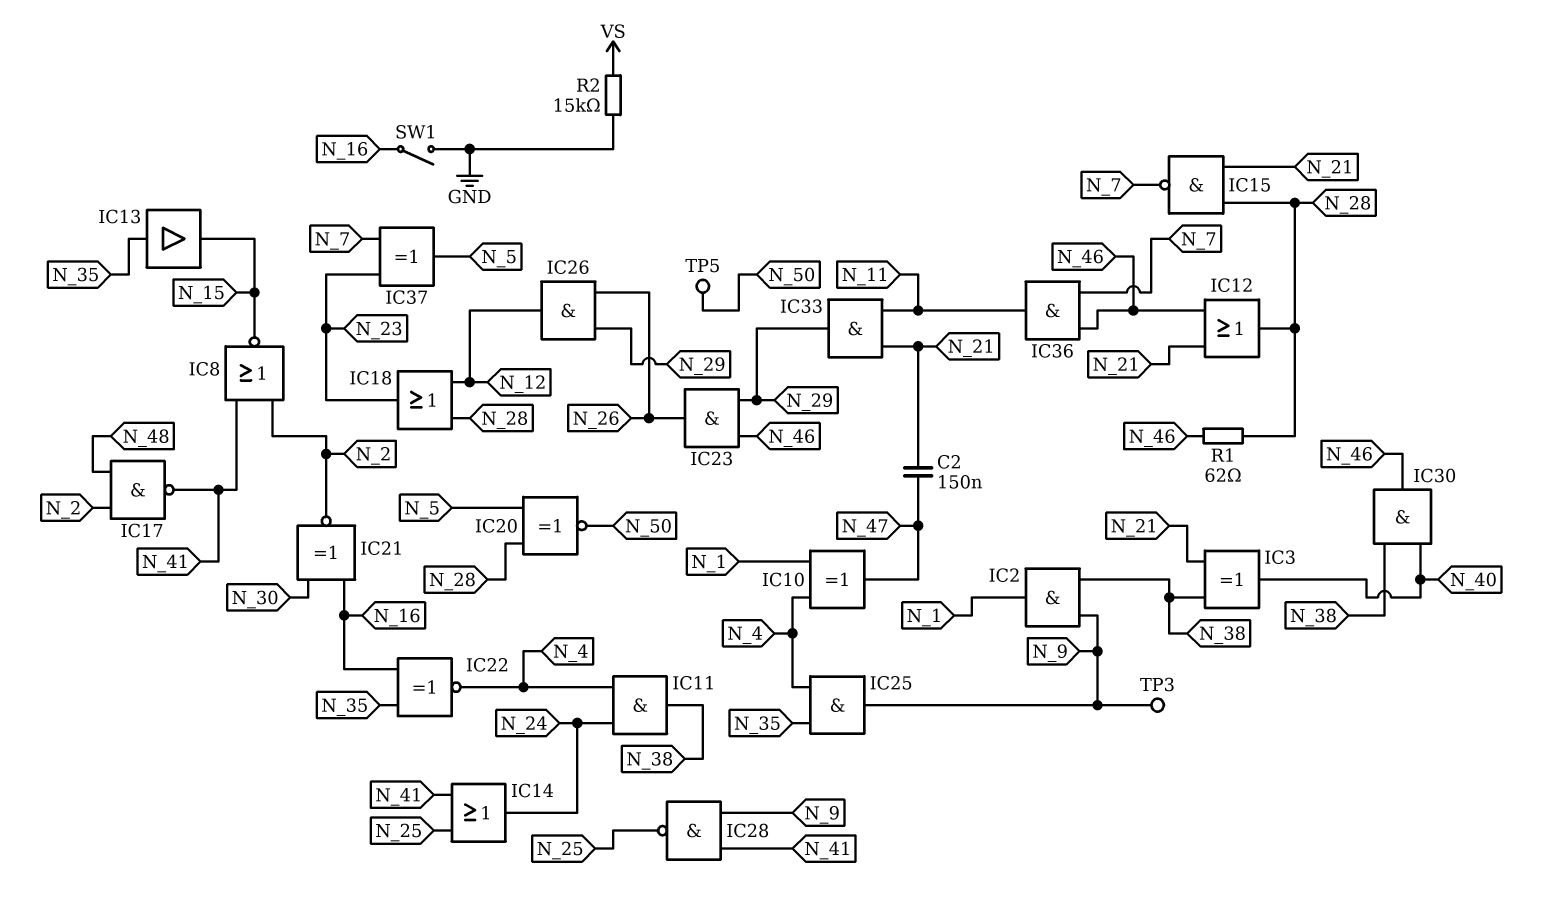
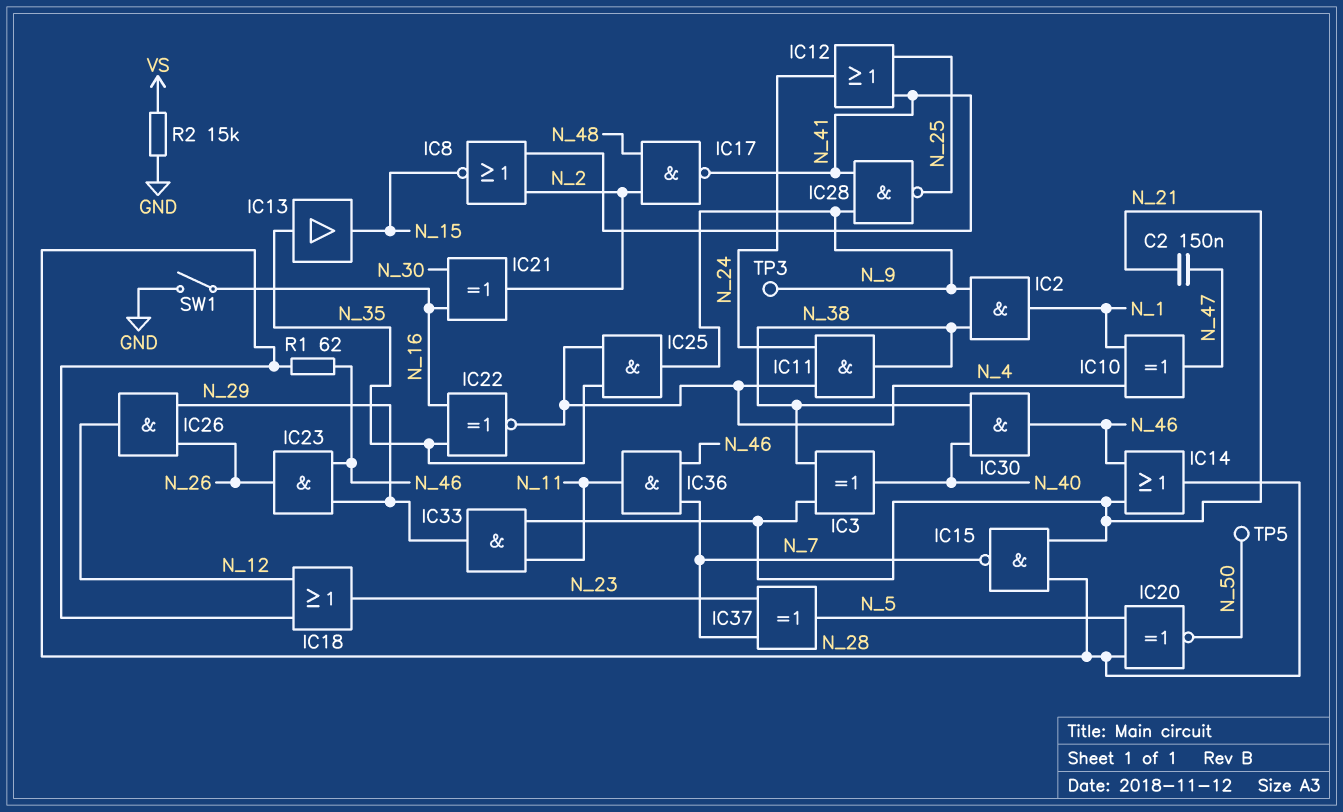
IC12: OR (in N_21, in N_46, out N_28) -> OR (in N_25, in N_41, out N_24)
IC14: OR (in N_25, in N_41, out N_24) -> OR (in N_21, in N_46, out N_28)
IC21: XNOR (in N_16, in N_30, out N_2) -> XOR (in N_16, in N_30, out N_2)

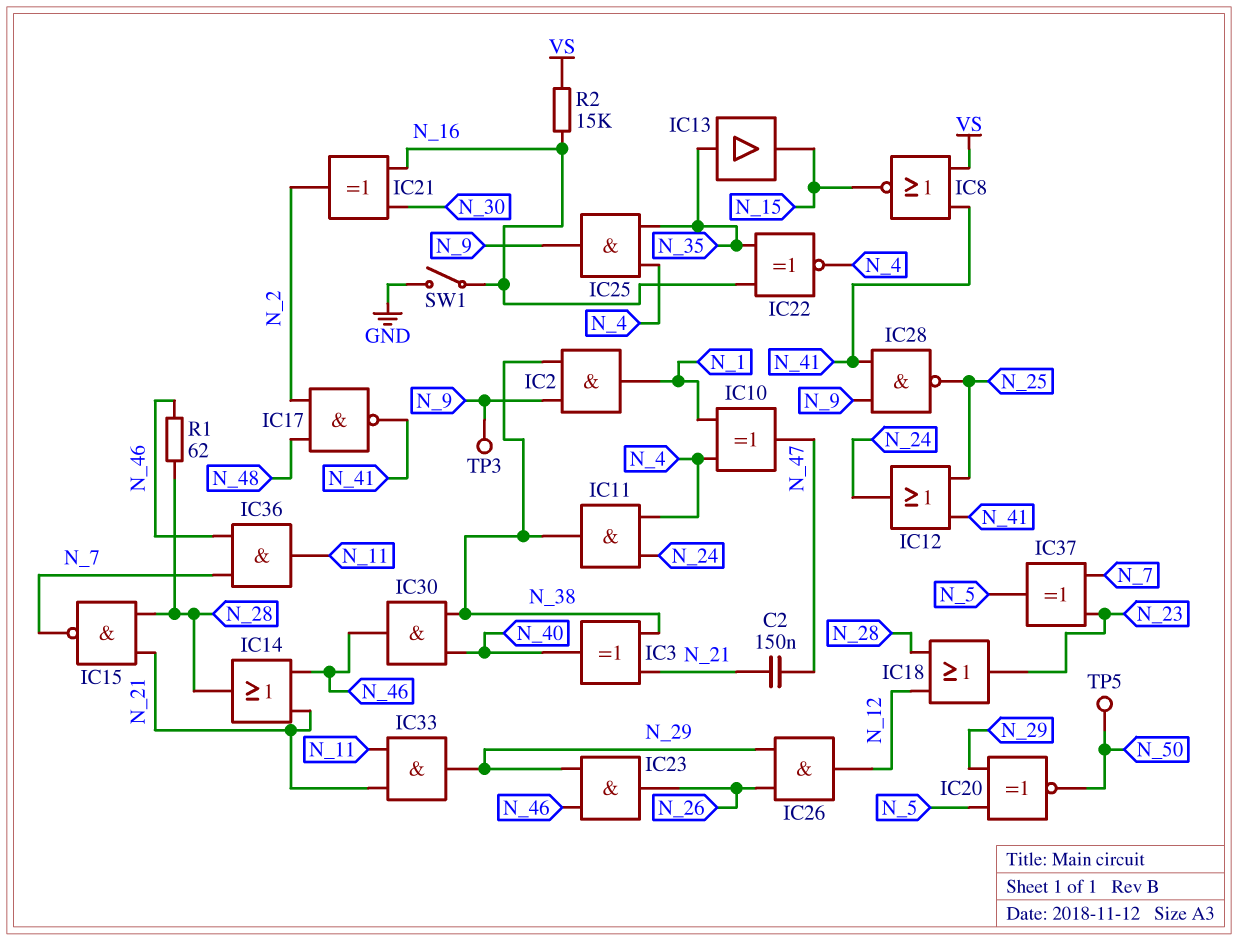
IC8: NOR (in N_2, in N_41, out N_15) -> NOR (in N_41, in VS, out N_15)
IC20: XNOR (in N_5, in N_28, out N_50) -> XNOR (in N_5, in N_29, out N_50)
R2: 15k (GND, VS) -> 15k (N_16, VS)

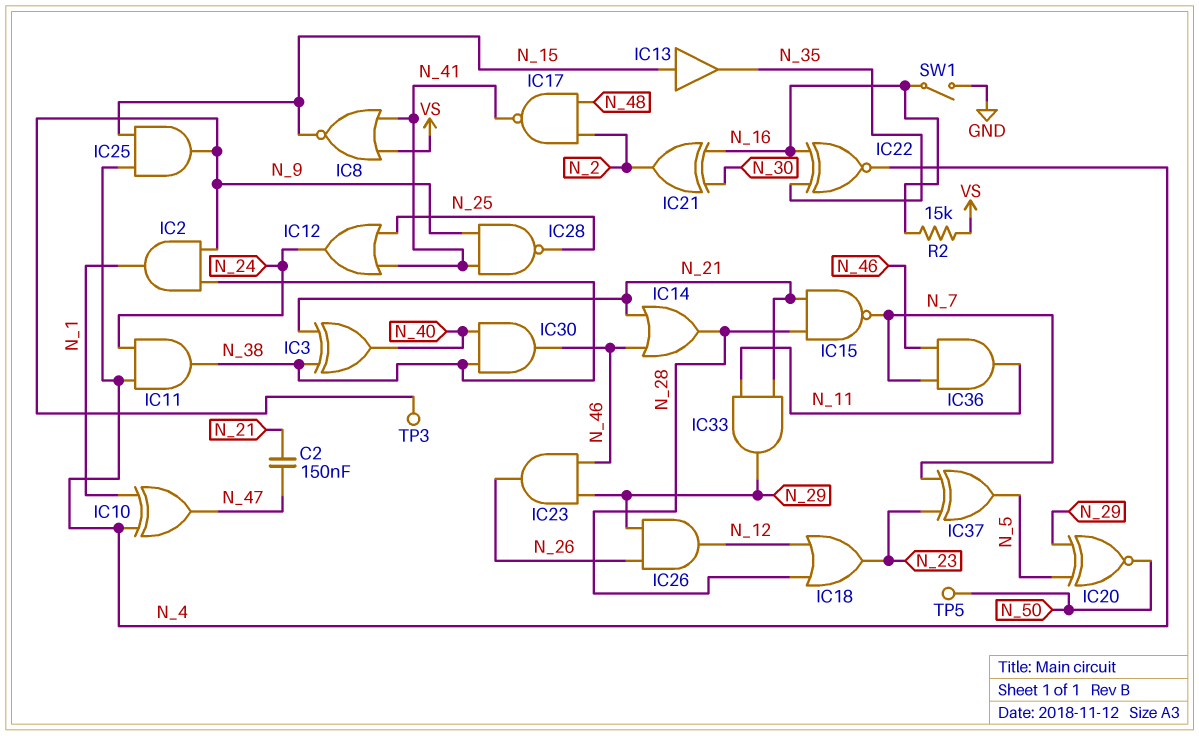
IC13: buffer (in N_35, out N_15) -> buffer (in N_15, out N_35)
IC25: AND (in N_4, in N_35, out N_9) -> AND (in N_4, in N_15, out N_9)
R1: 62 (N_28, N_46) -> none

